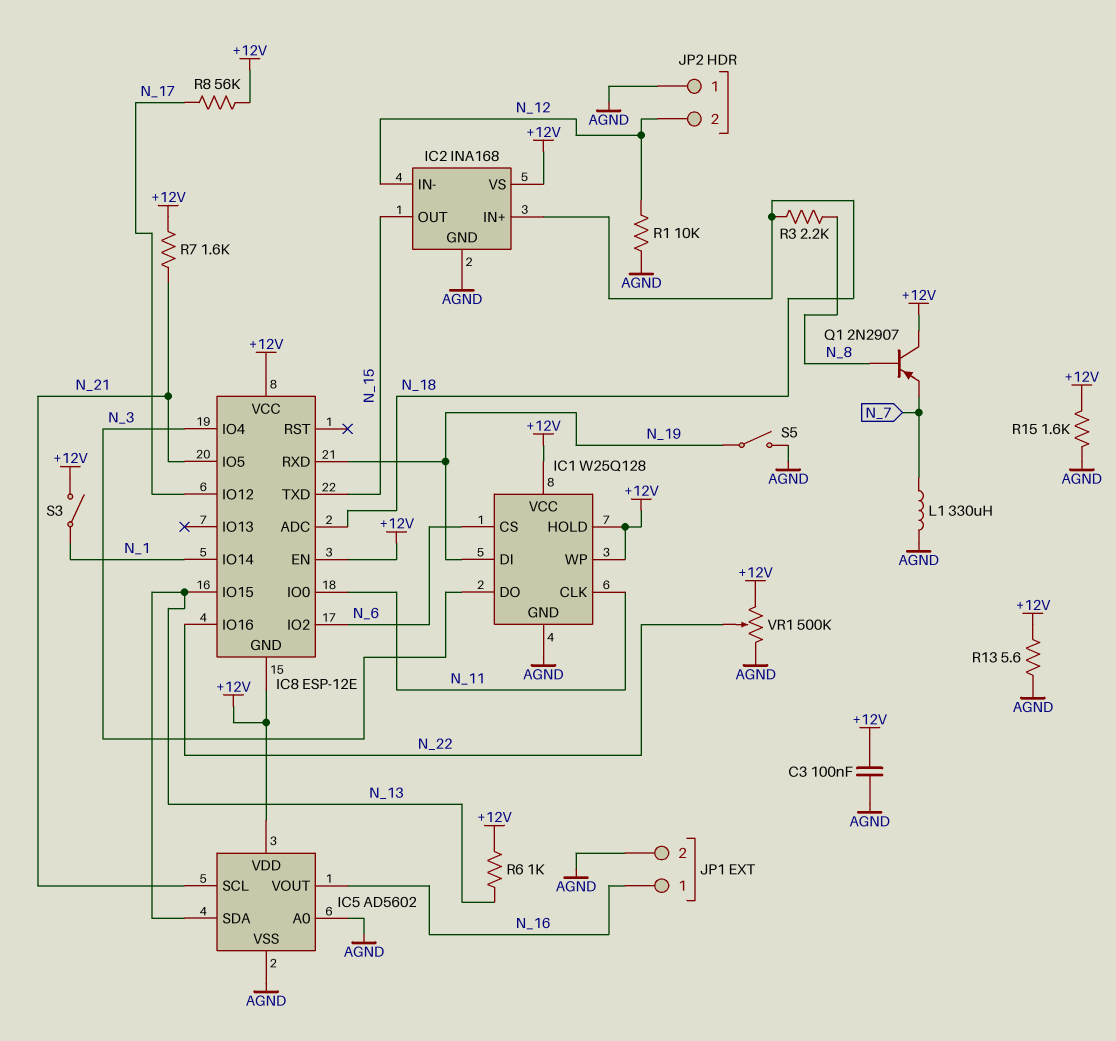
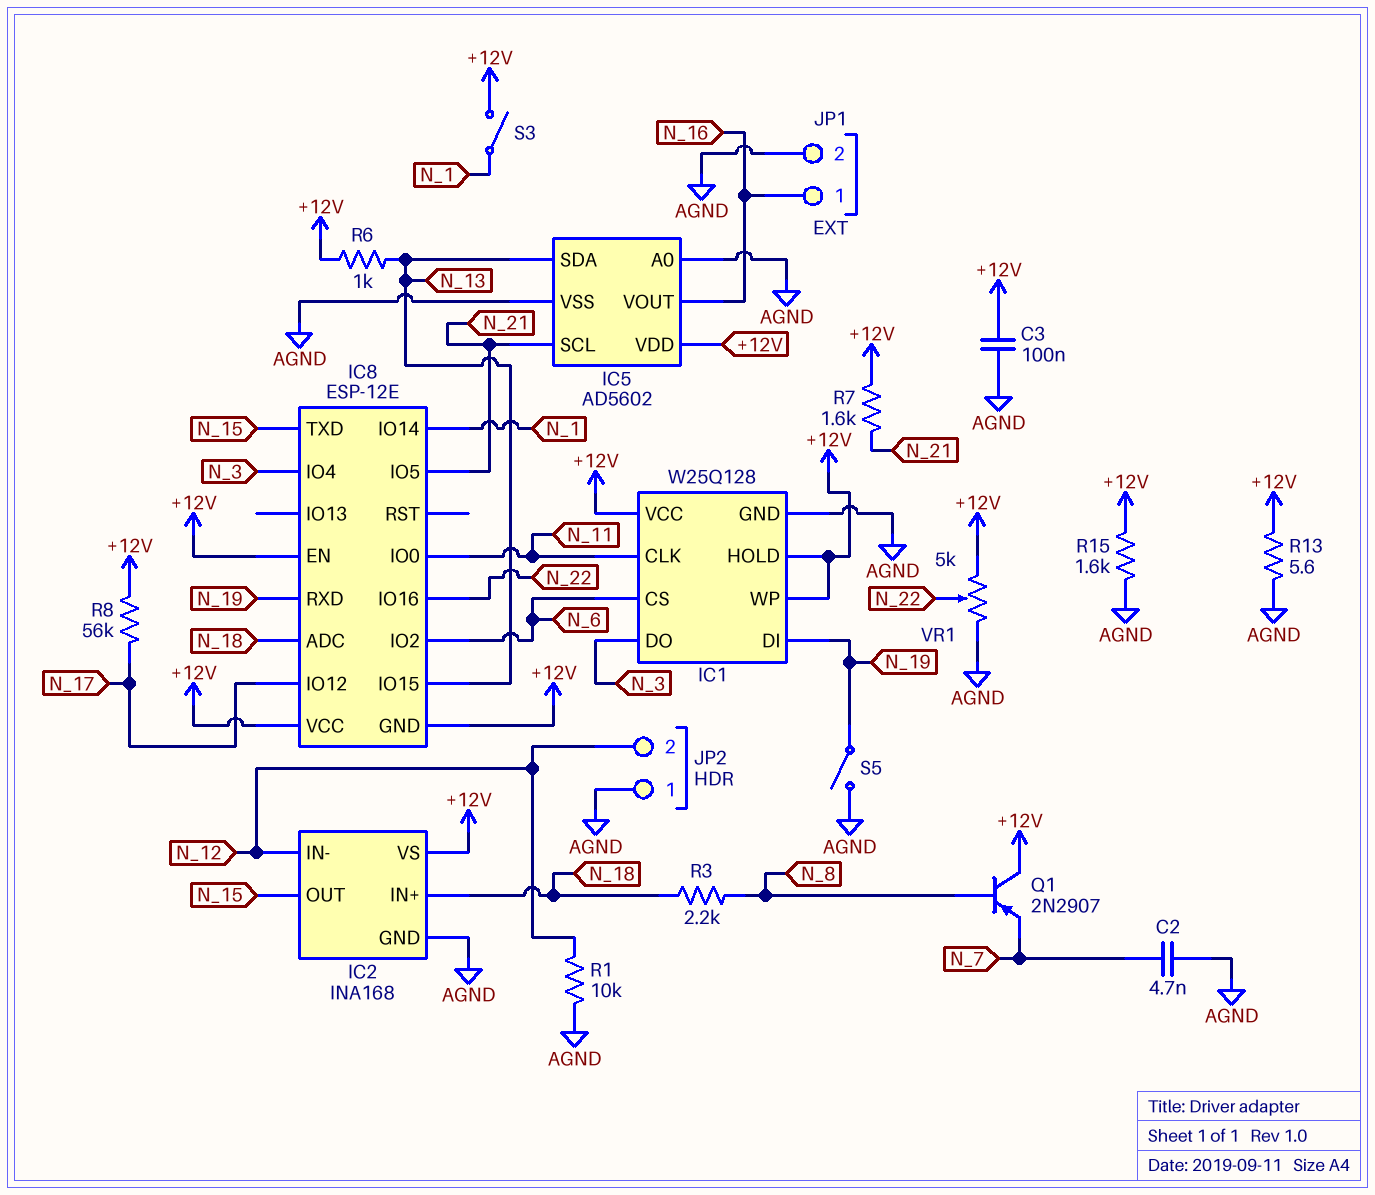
C2: none -> 4.7nF (AGND, N_7)
L1: 330uH (AGND, N_7) -> none
VR1: 500k (+12V, AGND, wiper N_22) -> 5k (+12V, AGND, wiper N_22)

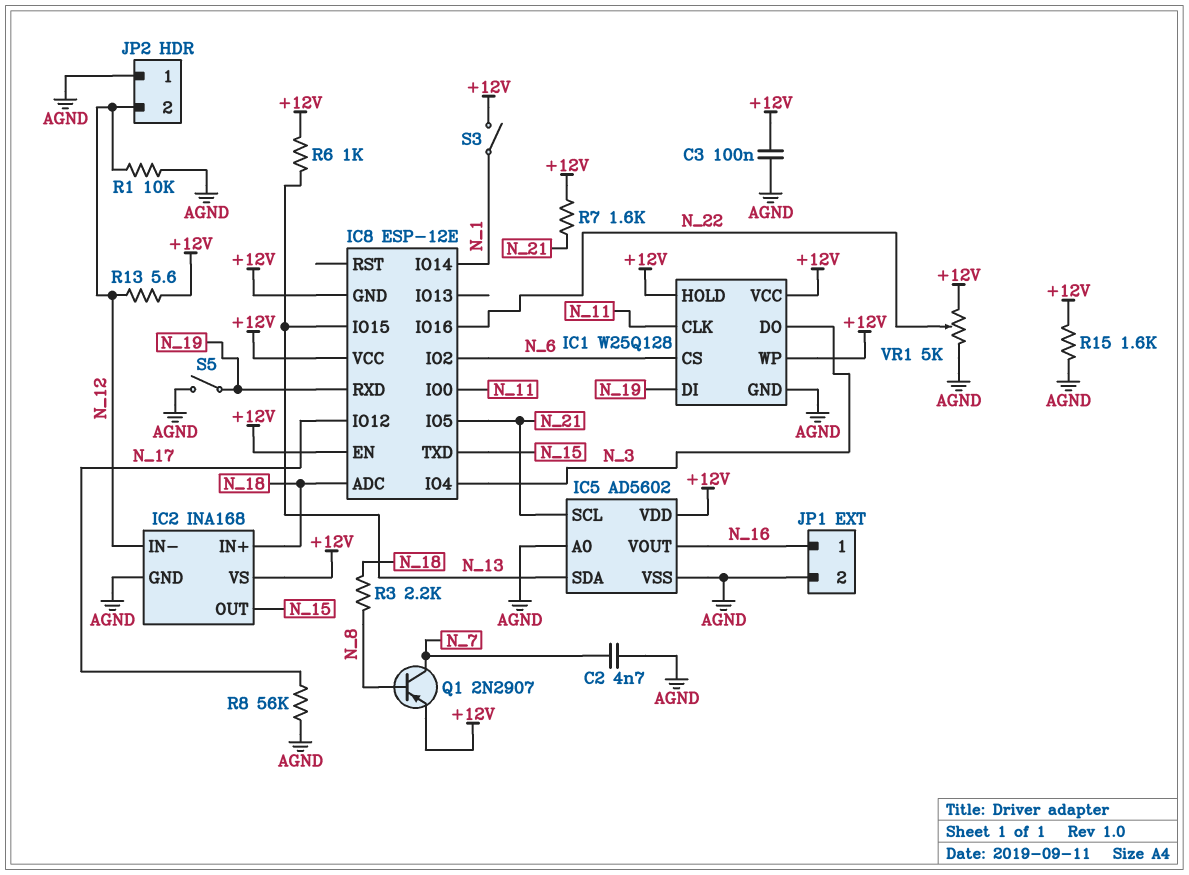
Q1: PNP 2N2907 (B N_8, C +12V, E N_7) -> PNP 2N2907 (B N_8, C N_7, E +12V)
R8: 56k (+12V, N_17) -> 56k (AGND, N_17)
R13: 5.6 (+12V, AGND) -> 5.6 (+12V, N_12)

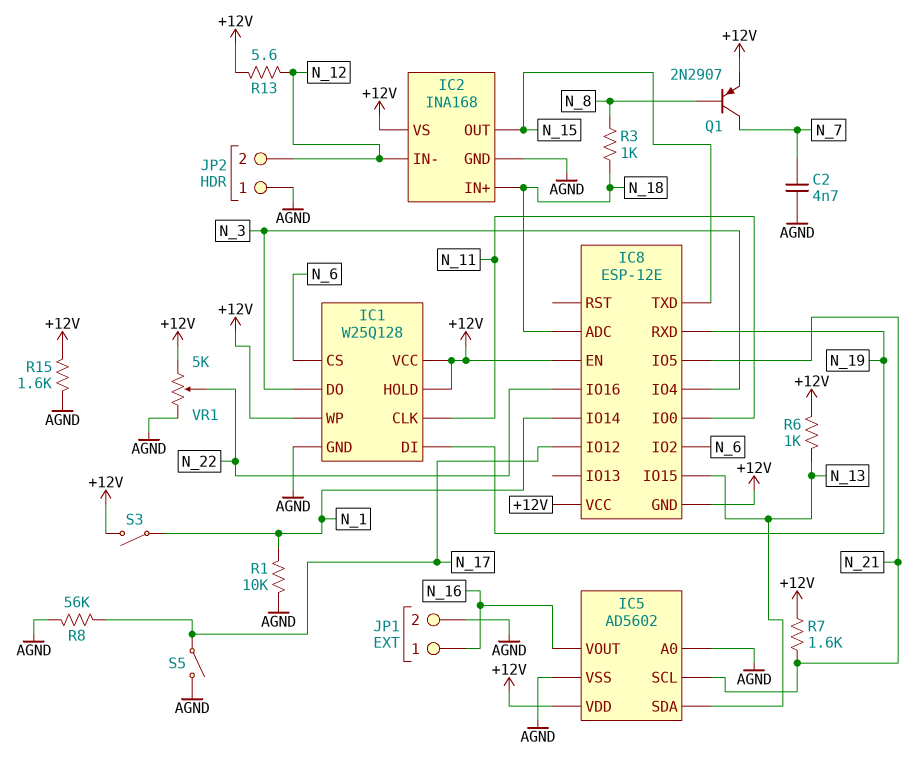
C3: 100nF (+12V, AGND) -> none
R1: 10k (AGND, N_12) -> 10k (AGND, N_1)
R3: 2.2k (N_8, N_18) -> 1k (N_8, N_18)
S5: switch (AGND, N_19) -> switch (AGND, N_17)

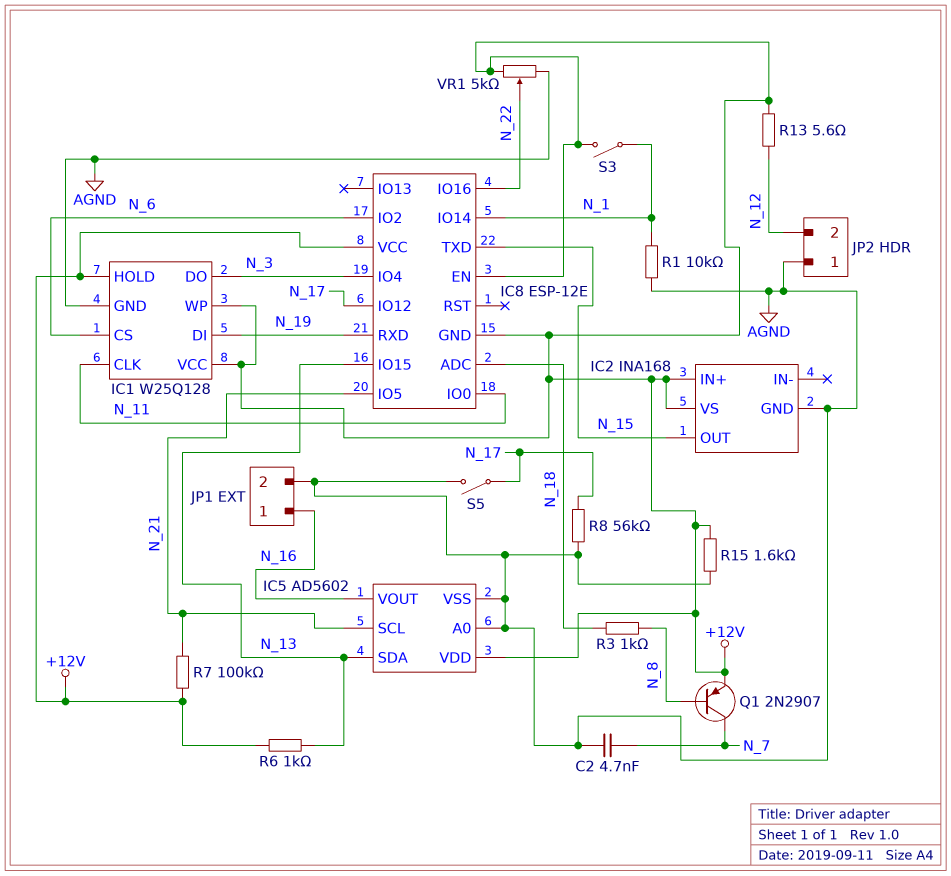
IC2 pin IN+: N_18 -> +12V
IC2 pin IN-: N_12 -> none
R7: 1.6k (+12V, N_21) -> 100k (+12V, N_21)

